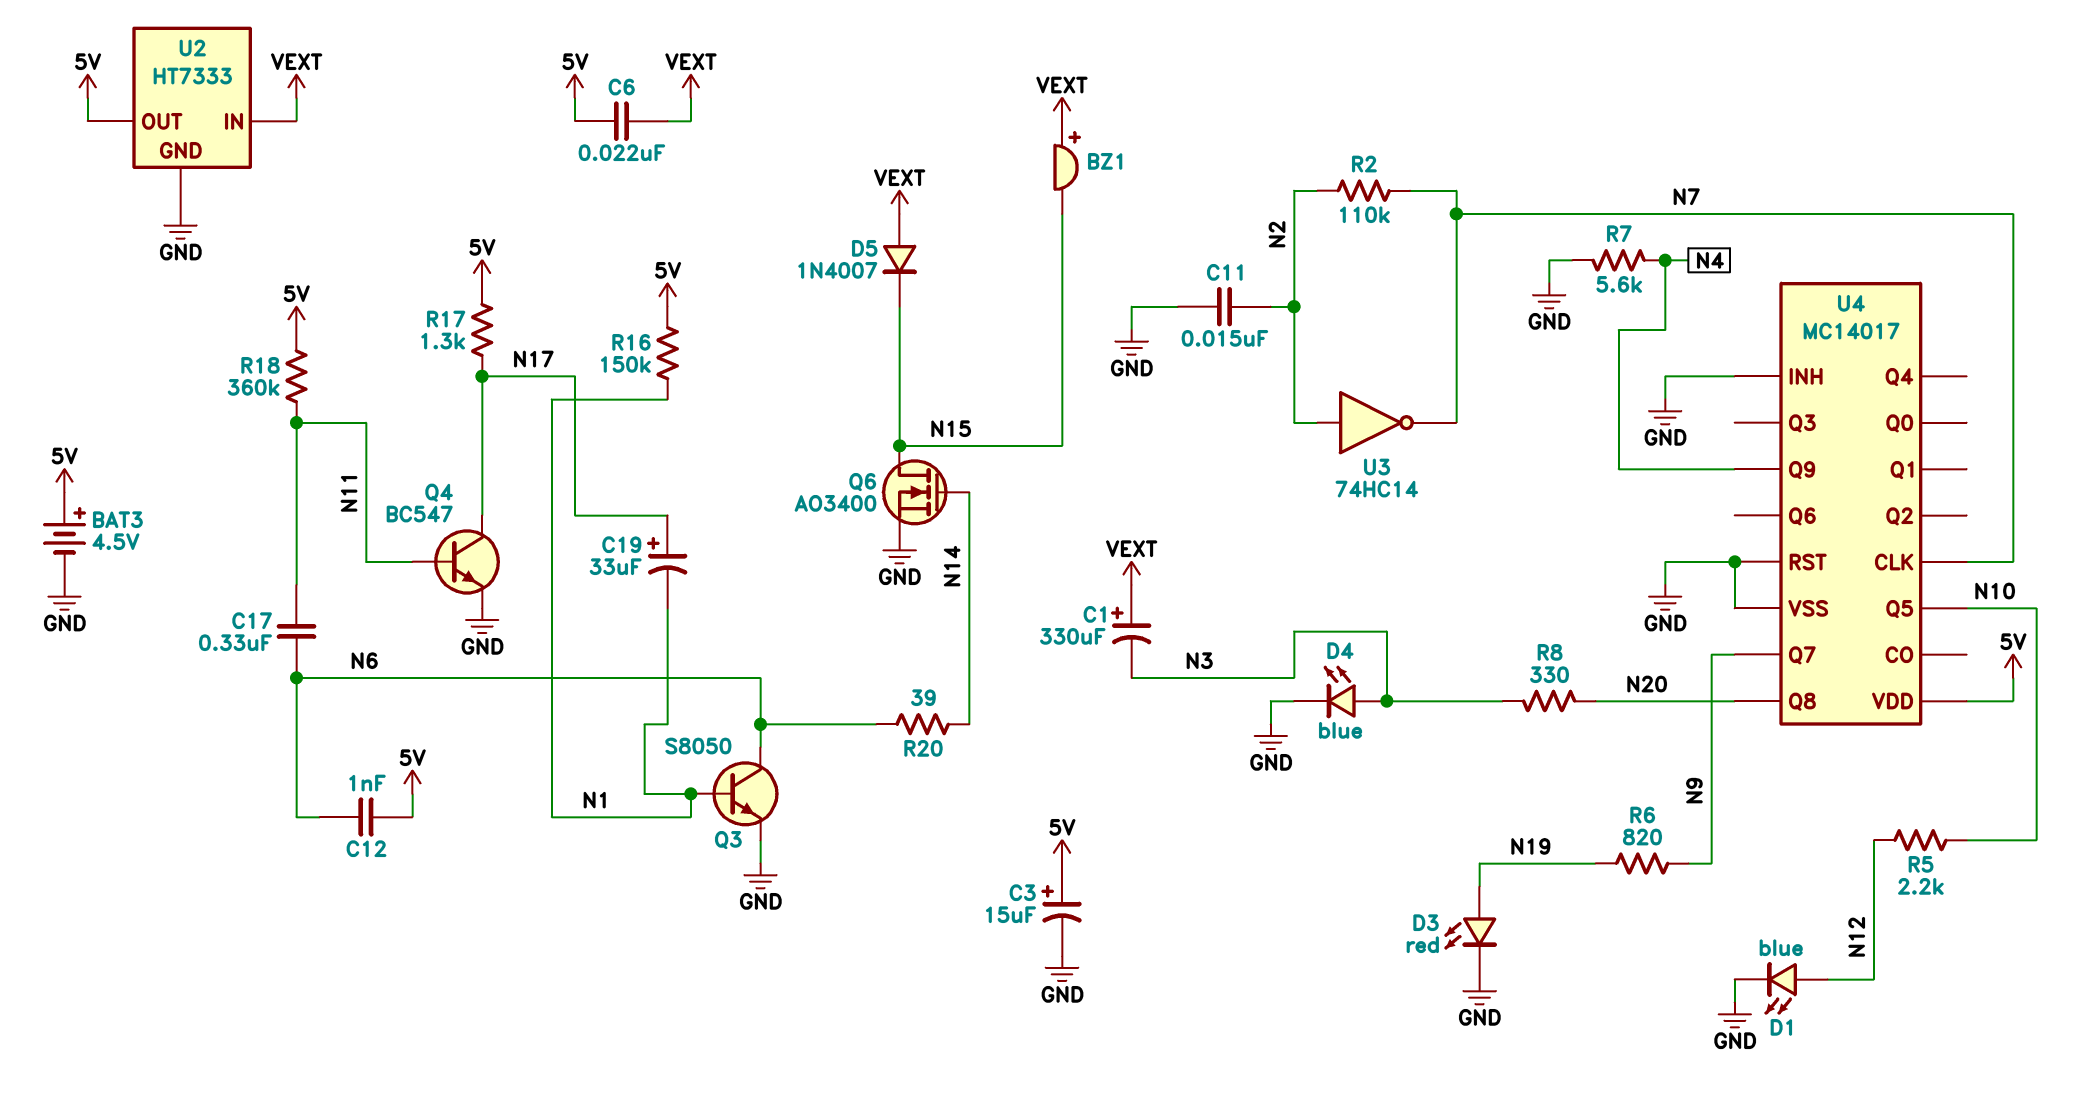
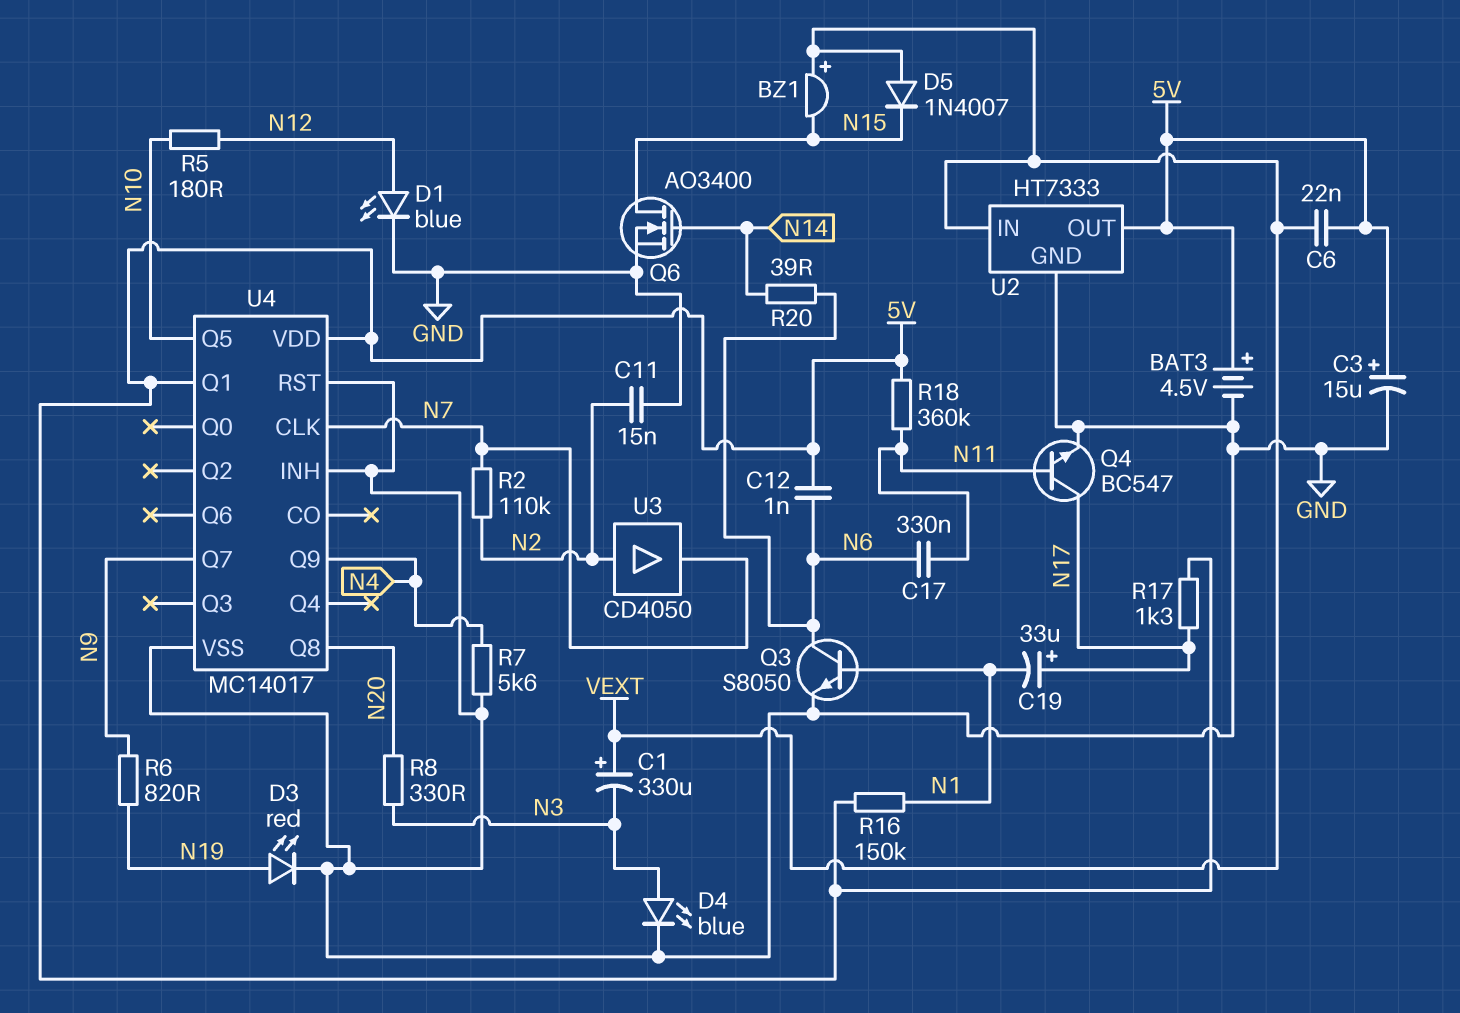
R5: 2.2k (N10, N12) -> 180 (N10, N12)
U3: NOT 74HC14 (in N2, out N7) -> buffer CD4050 (in N2, out N7)
U4 pin Q1: none -> 5V

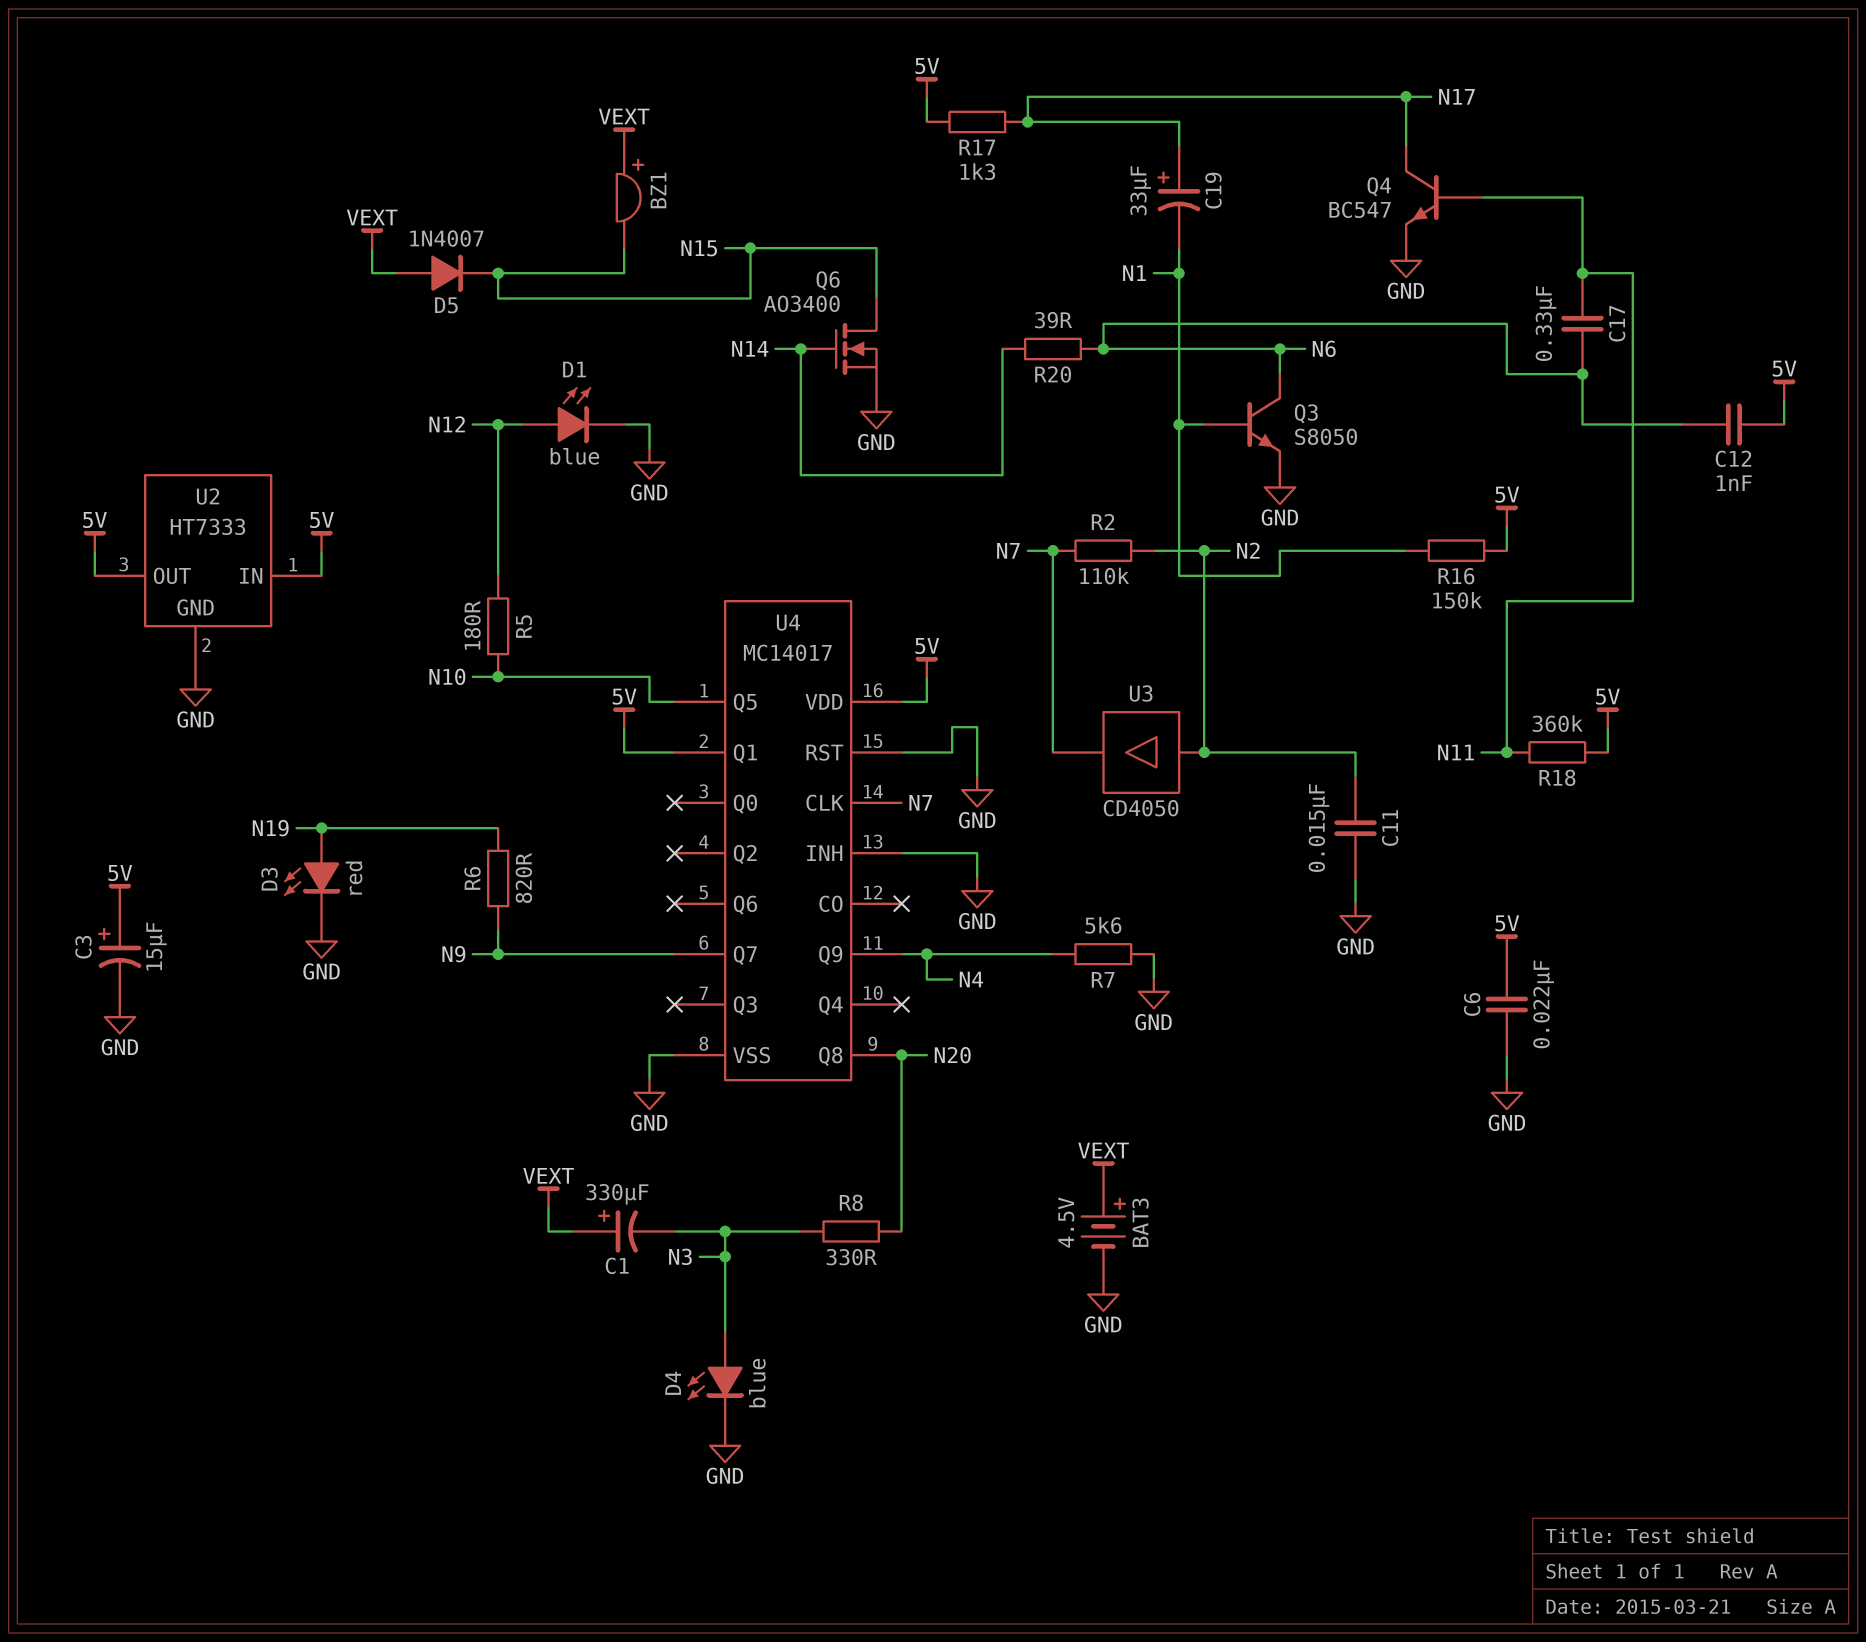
BAT3: 4.5V (plus 5V, minus GND) -> 4.5V (plus VEXT, minus GND)
C6: 22nF (5V, VEXT) -> 22nF (5V, GND)
U2 pin IN: VEXT -> 5V

